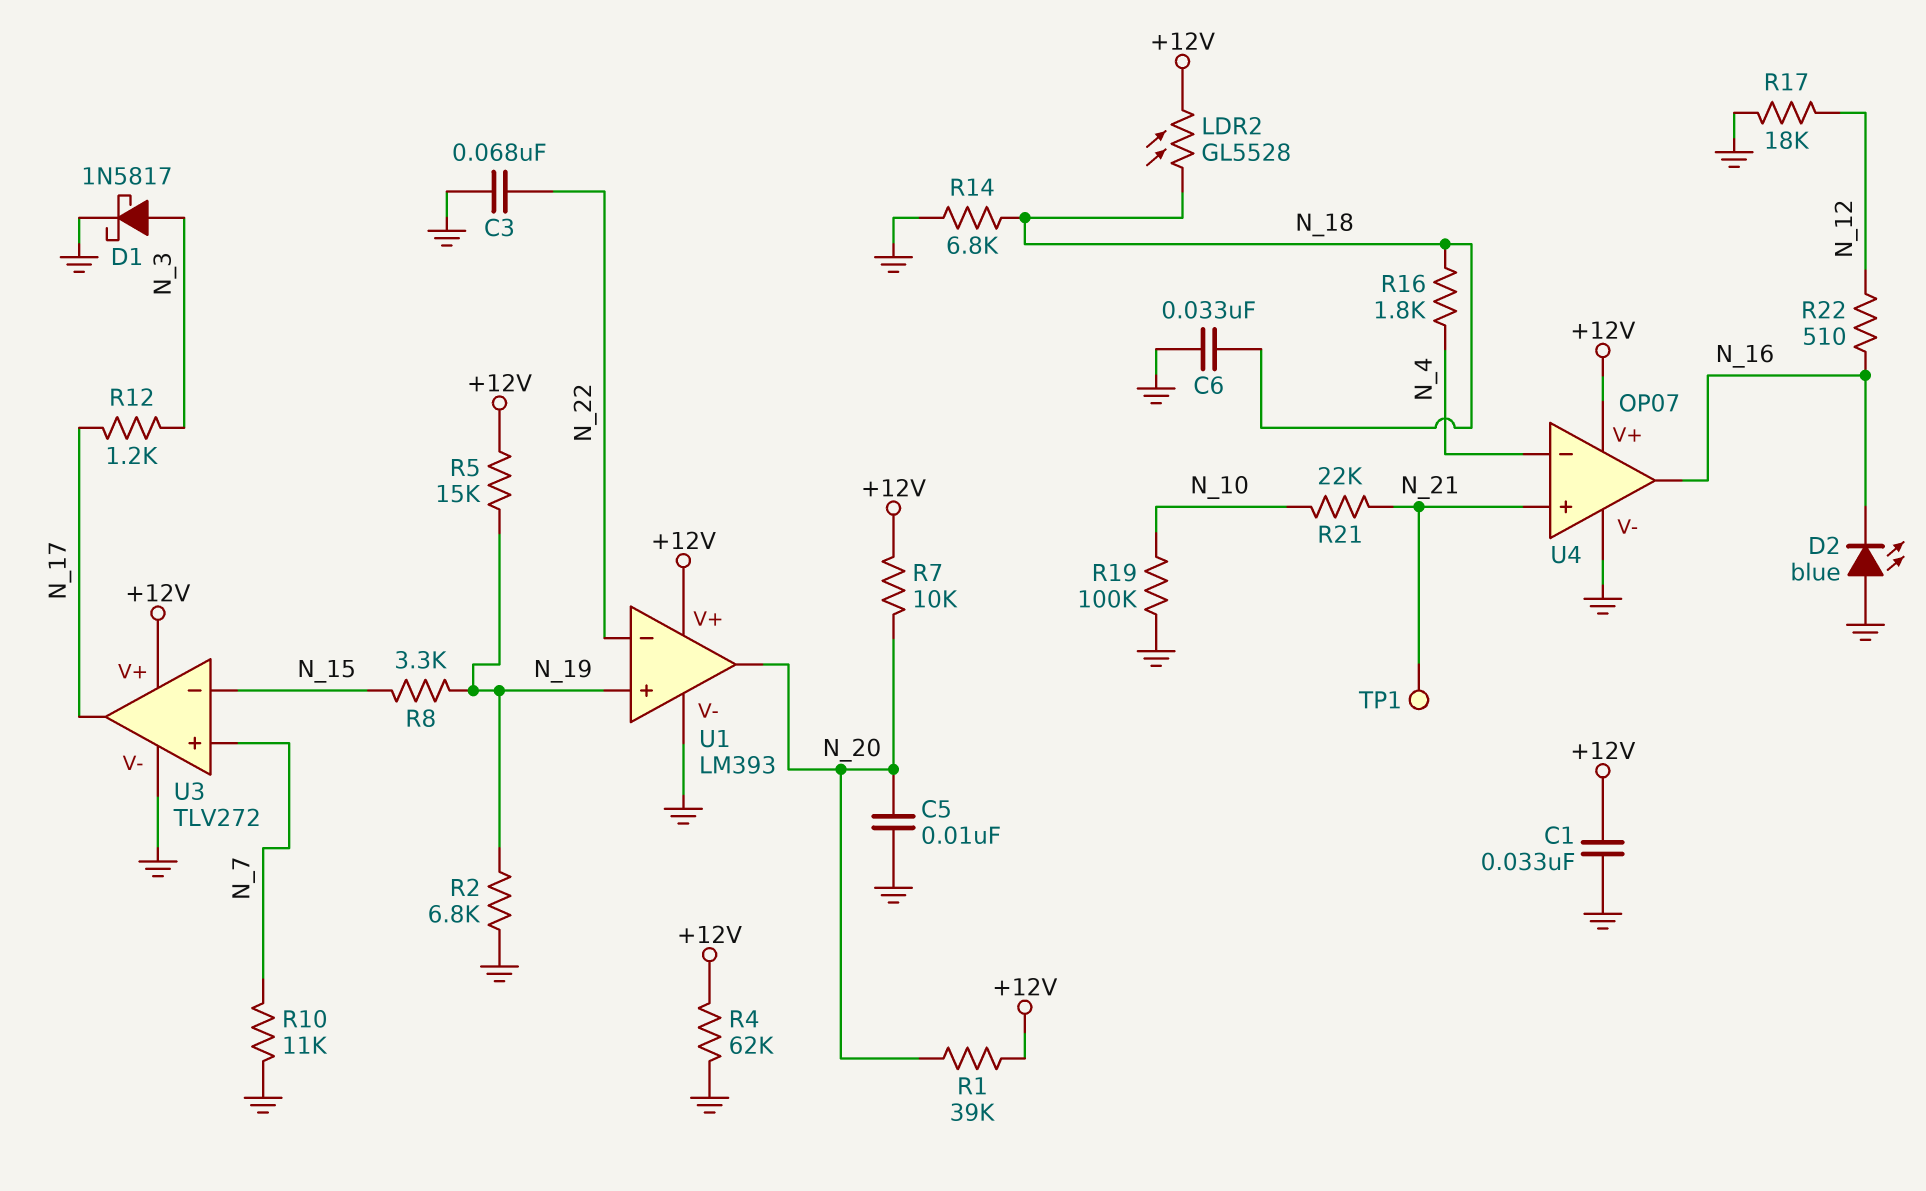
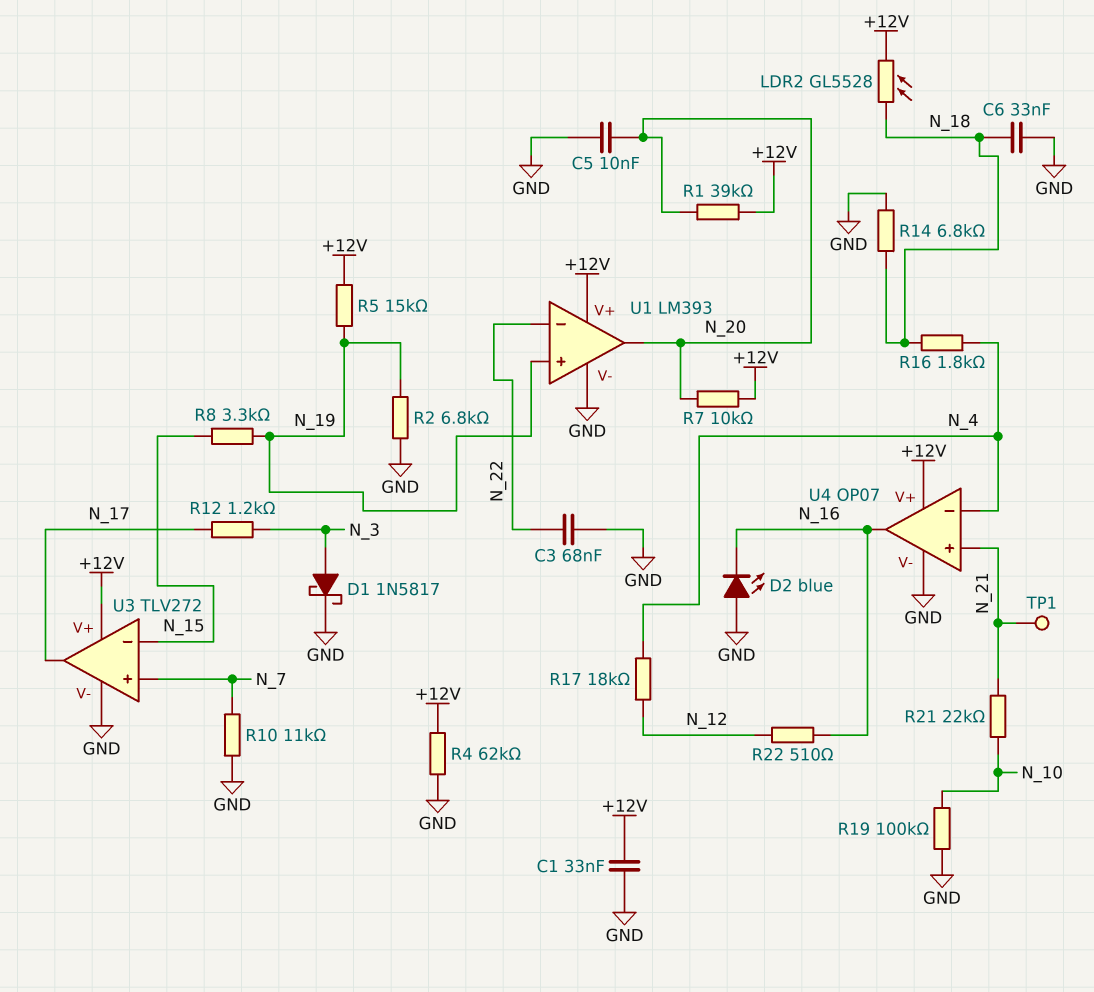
R17: 18k (GND, N_12) -> 18k (N_4, N_12)

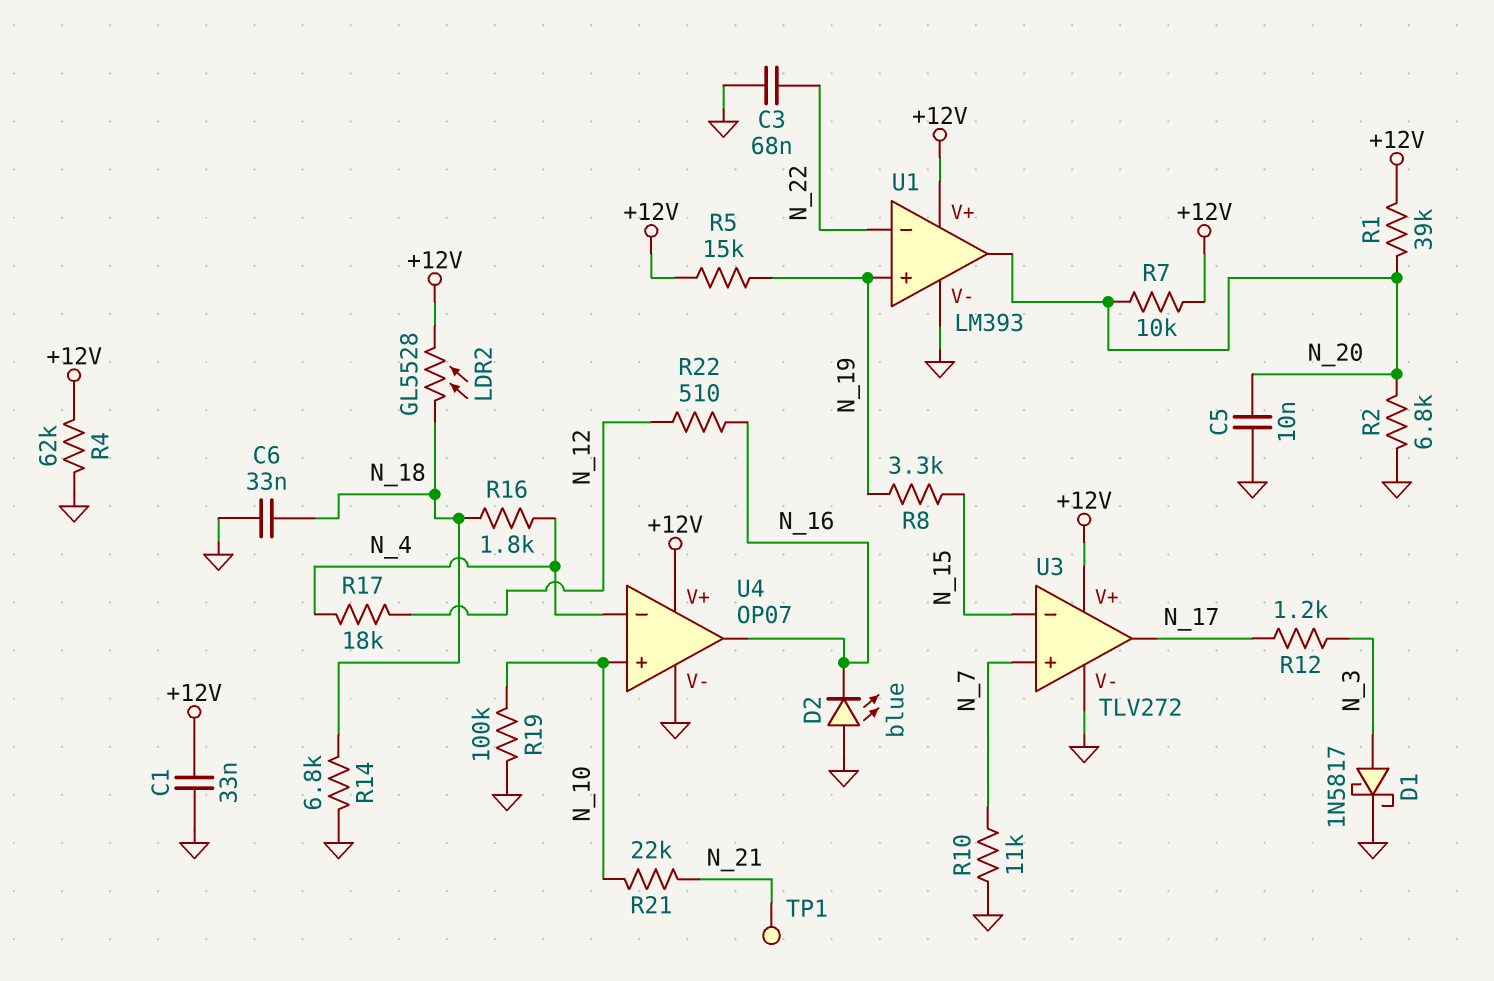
R2: 6.8k (GND, N_19) -> 6.8k (GND, N_20)
U4 pin in+: N_21 -> N_10

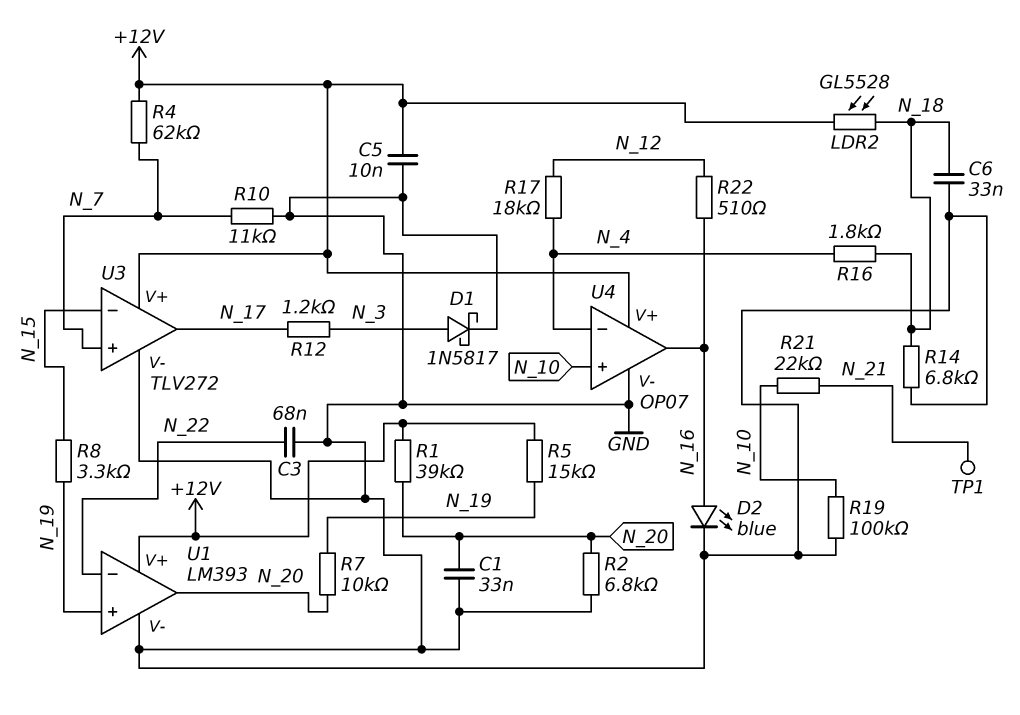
C1: 33nF (+12V, GND) -> 33nF (GND, N_20)
C5: 10nF (GND, N_20) -> 10nF (+12V, GND)
D2: LED blue (A GND, K N_16) -> LED blue (A N_16, K GND)
R4: 62k (+12V, GND) -> 62k (+12V, N_7)
R7: 10k (+12V, N_20) -> 10k (N_19, N_20)

